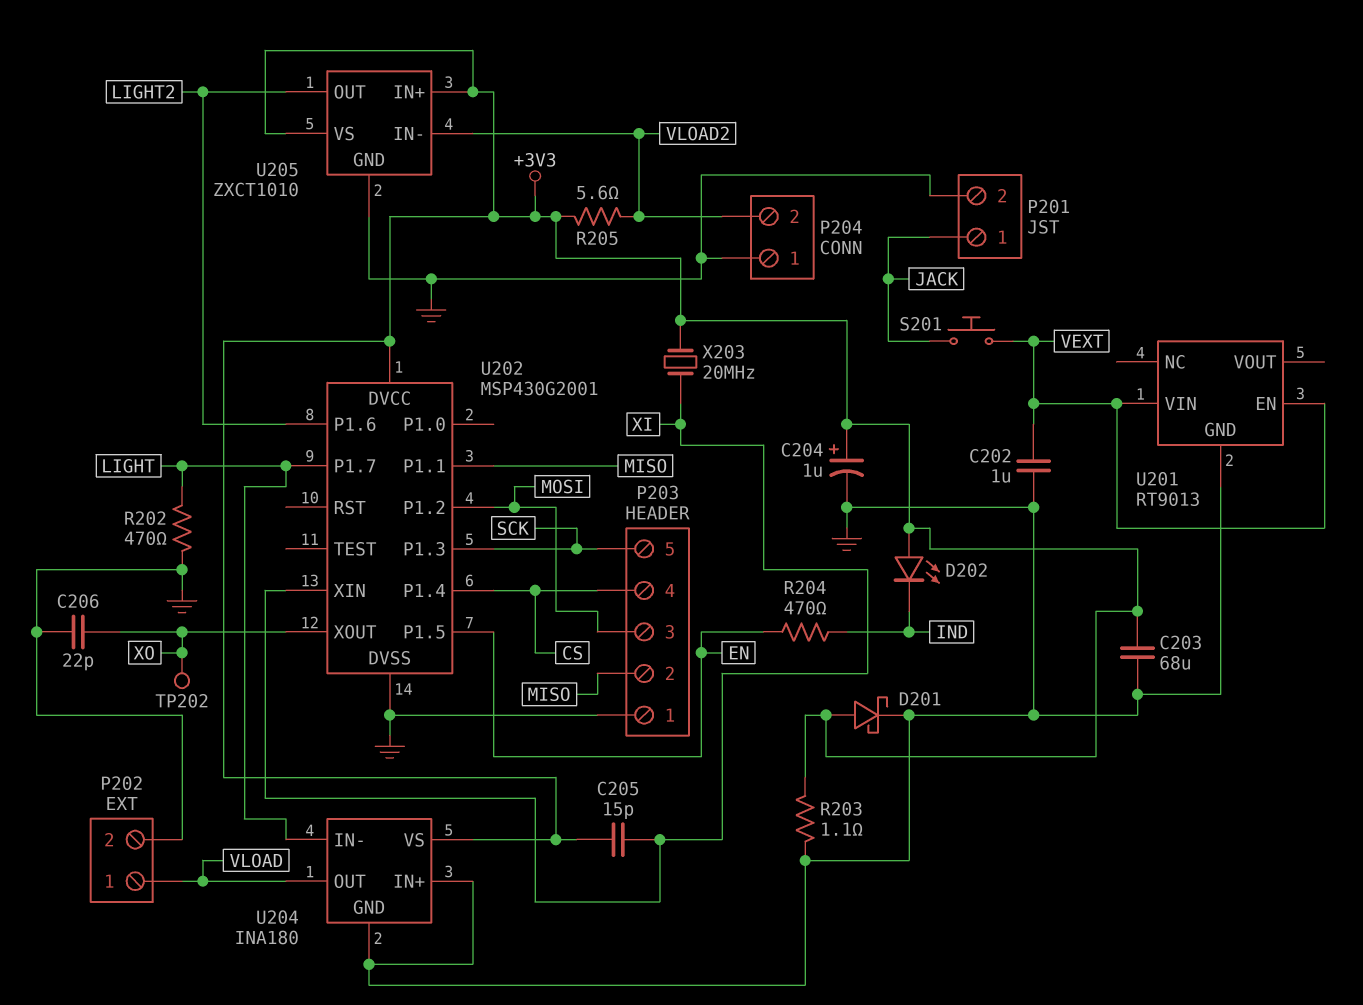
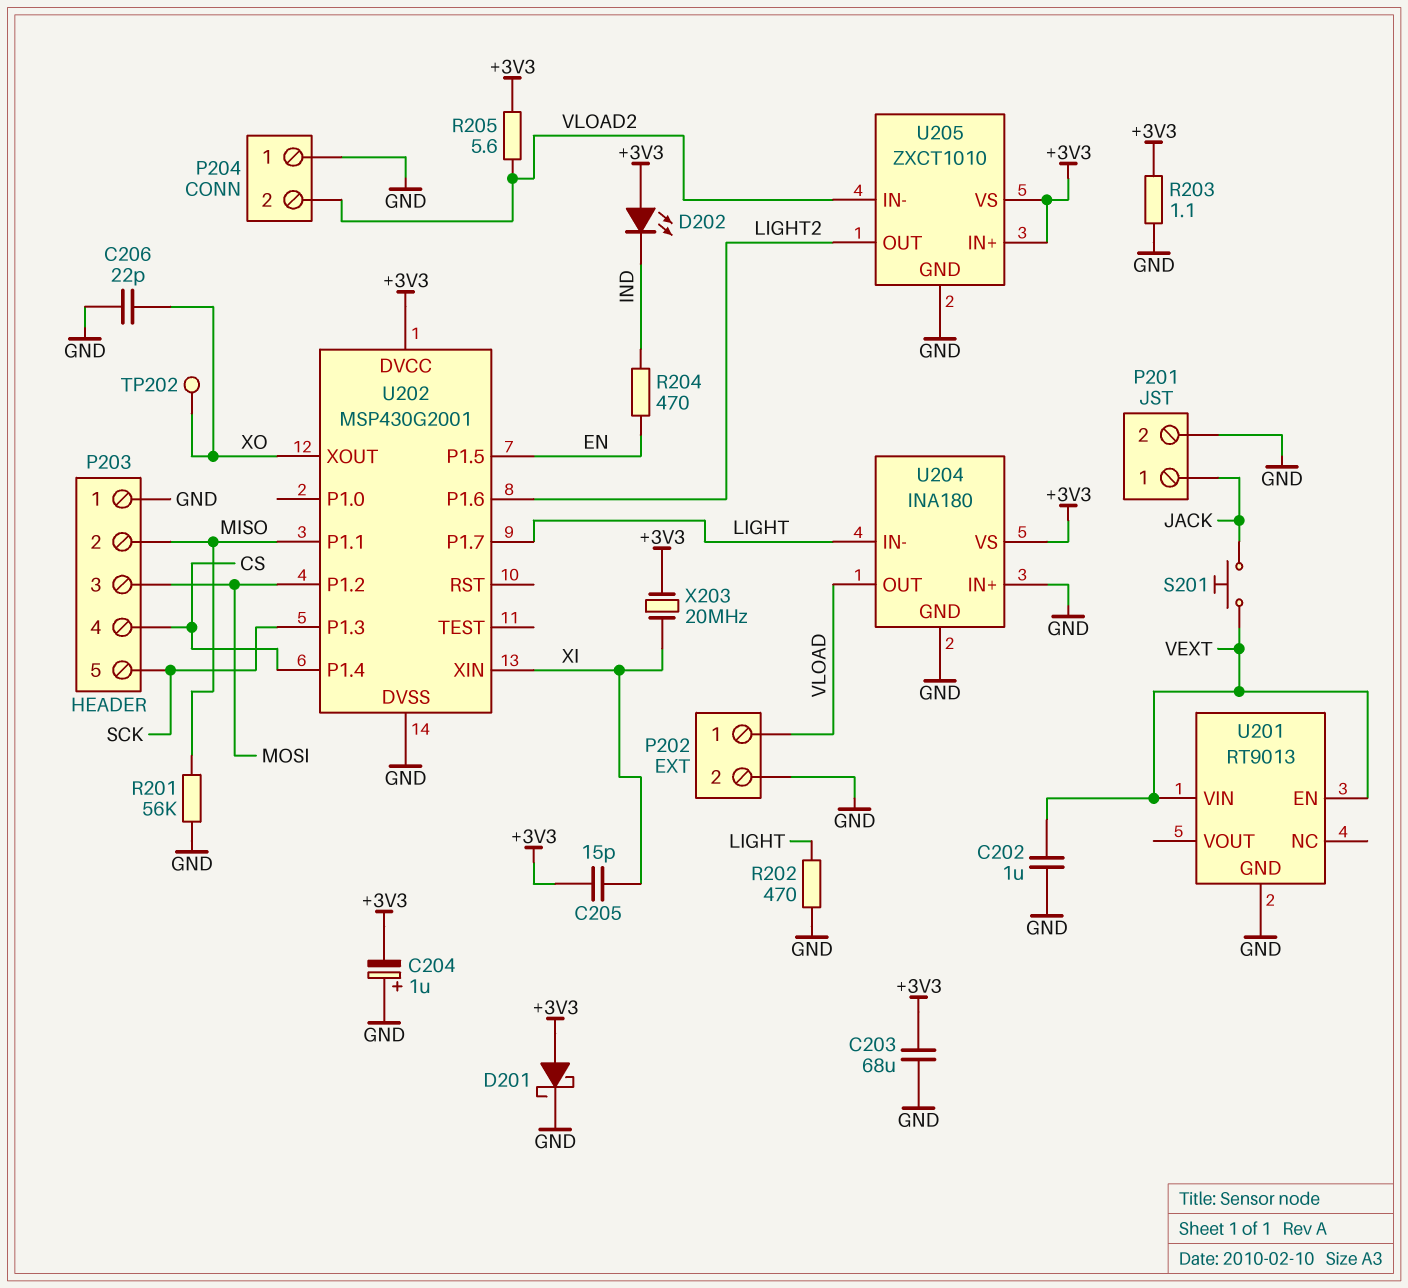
C204: 1uF (plus +3V3, minus GND) -> 1uF (plus GND, minus +3V3)
R201: none -> 56k (GND, MISO)

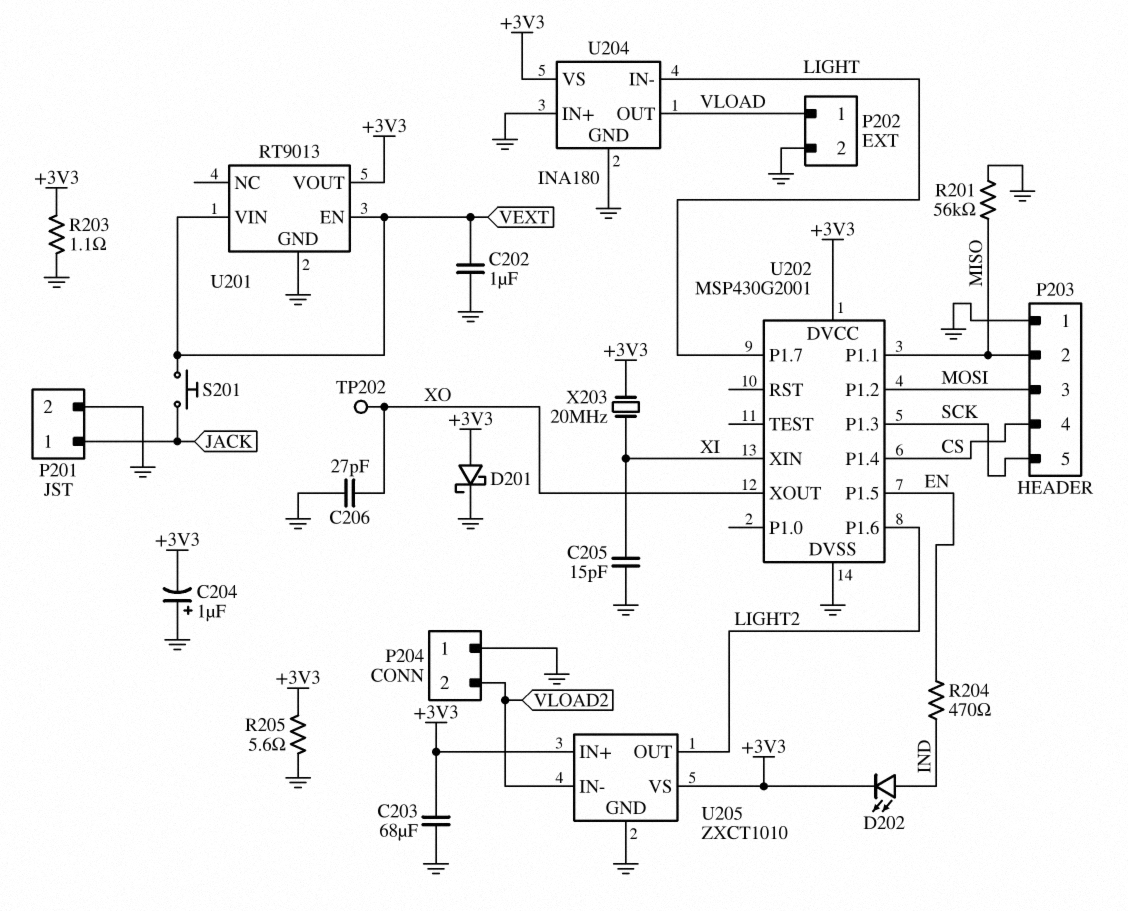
C205: 15pF (+3V3, XI) -> 15pF (GND, XI)
C206: 22pF (GND, XO) -> 27pF (GND, XO)
D202: LED (A +3V3, K IND) -> LED (A IND, K +3V3)
R202: 470 (GND, LIGHT) -> none
R205: 5.6 (+3V3, VLOAD2) -> 5.6 (+3V3, GND)
U201 pin VOUT: none -> +3V3

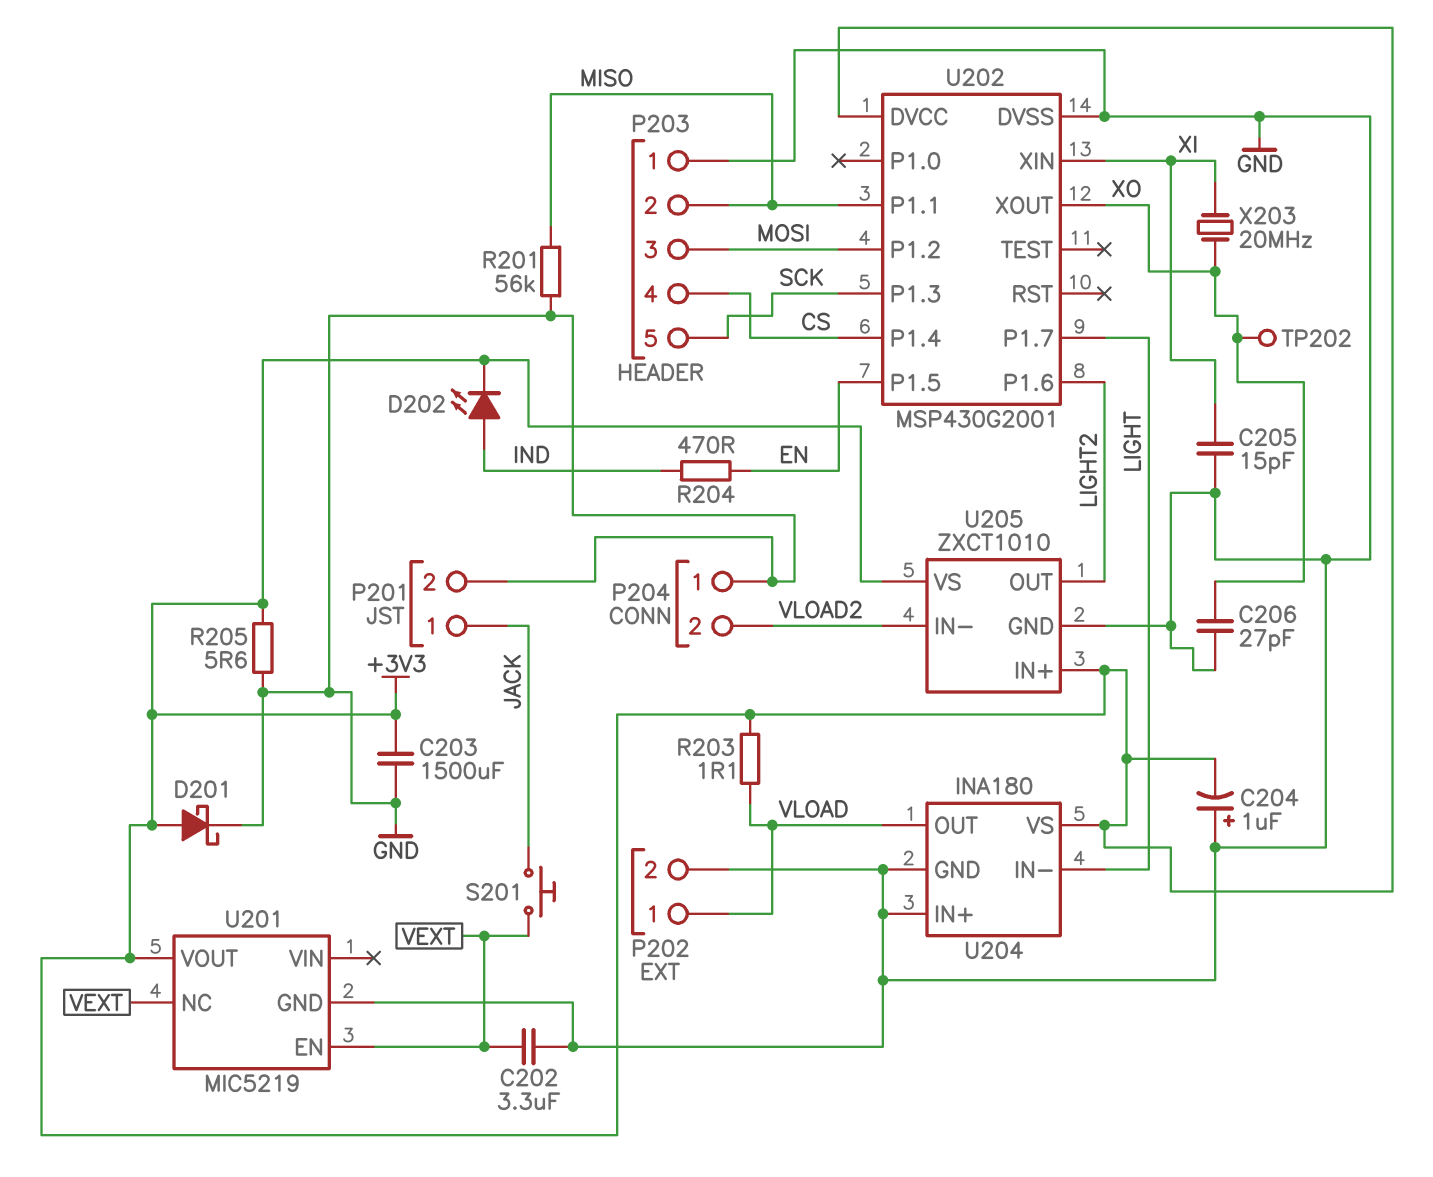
C202: 1uF (GND, VEXT) -> 3.3uF (GND, VEXT)
C203: 68uF (+3V3, GND) -> 1500uF (+3V3, GND)
R203: 1.1 (+3V3, GND) -> 1.1 (+3V3, VLOAD)
U201: RT9013 -> MIC5219
U201 pin NC: none -> VEXT
U201 pin VIN: VEXT -> none
X203: 20MHz (+3V3, XI) -> 20MHz (XI, XO)

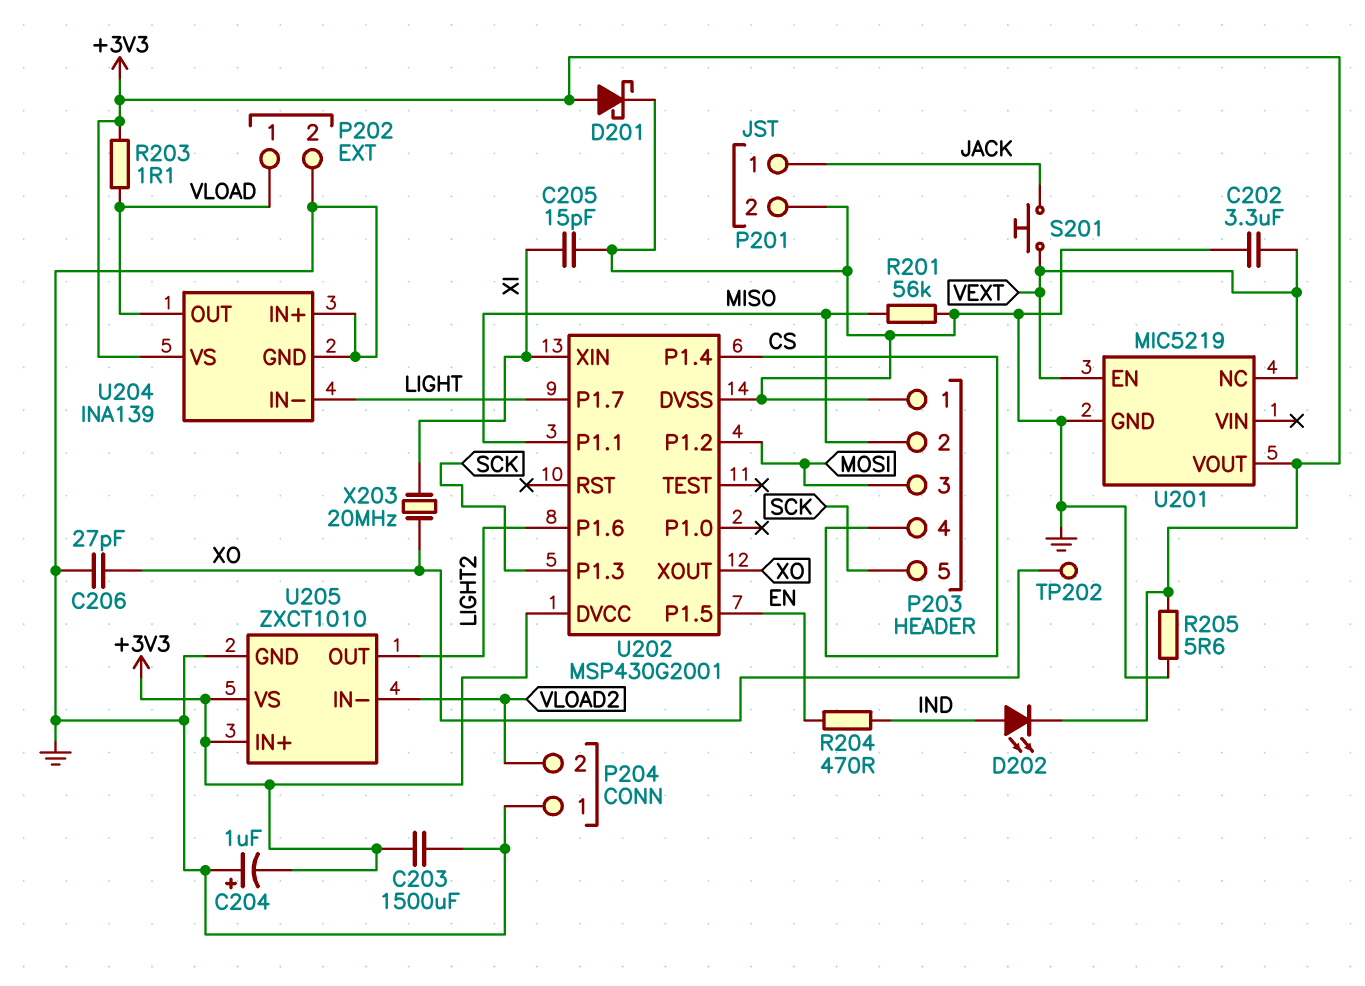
U204: INA180 -> INA139

